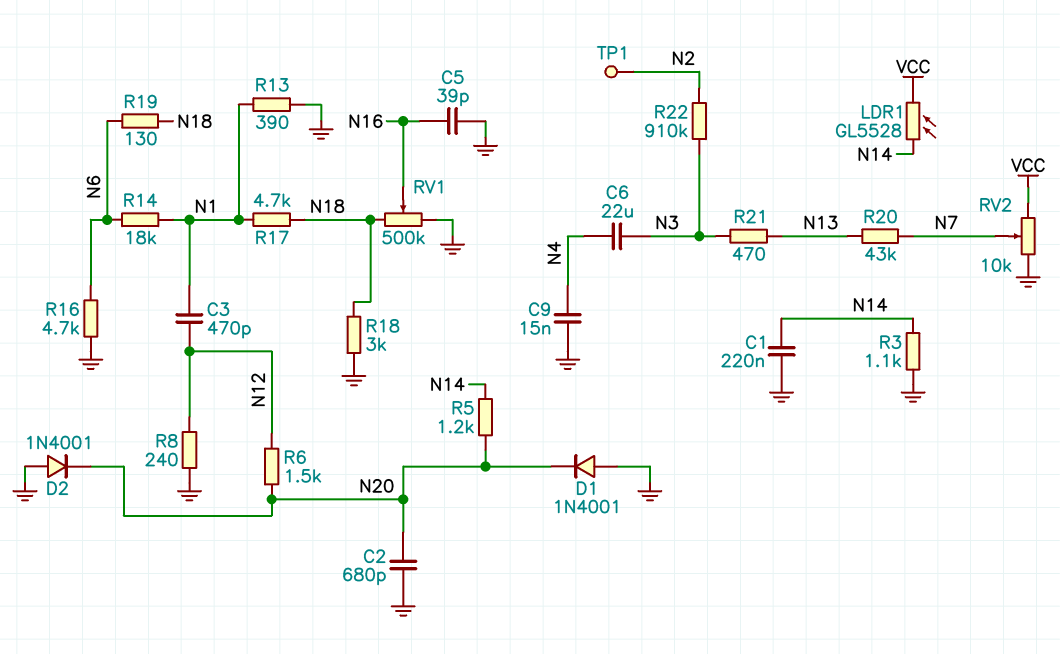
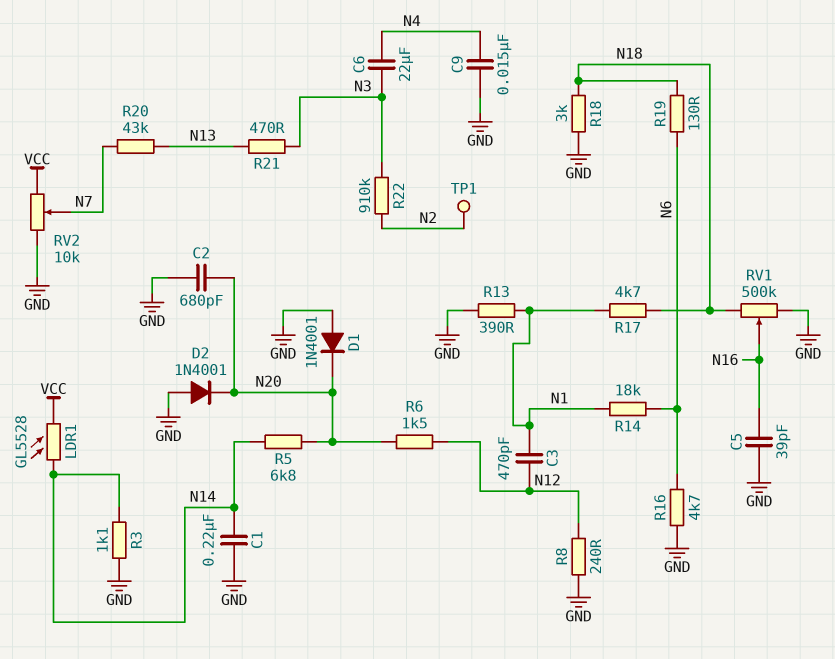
R5: 1.2k (N14, N20) -> 6.8k (N14, N20)

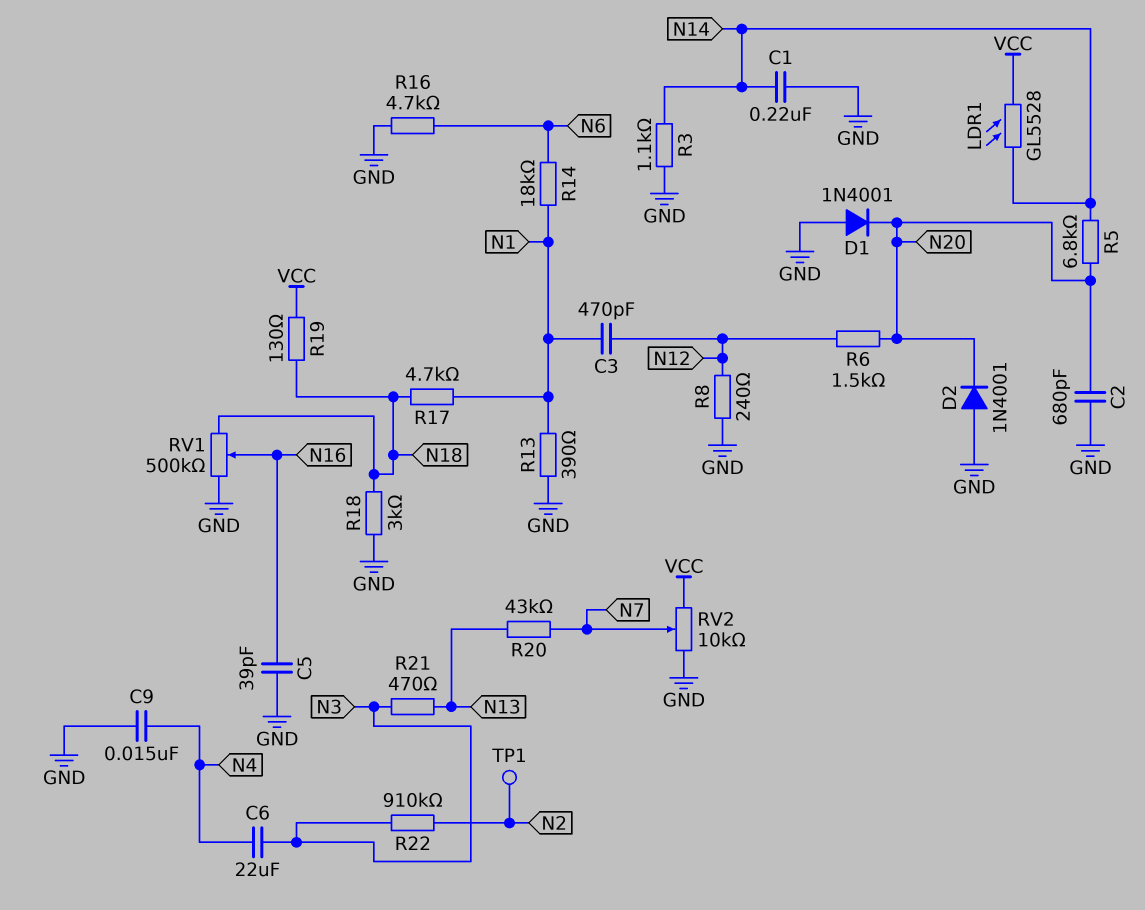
R19: 130 (N6, N18) -> 130 (N18, VCC)

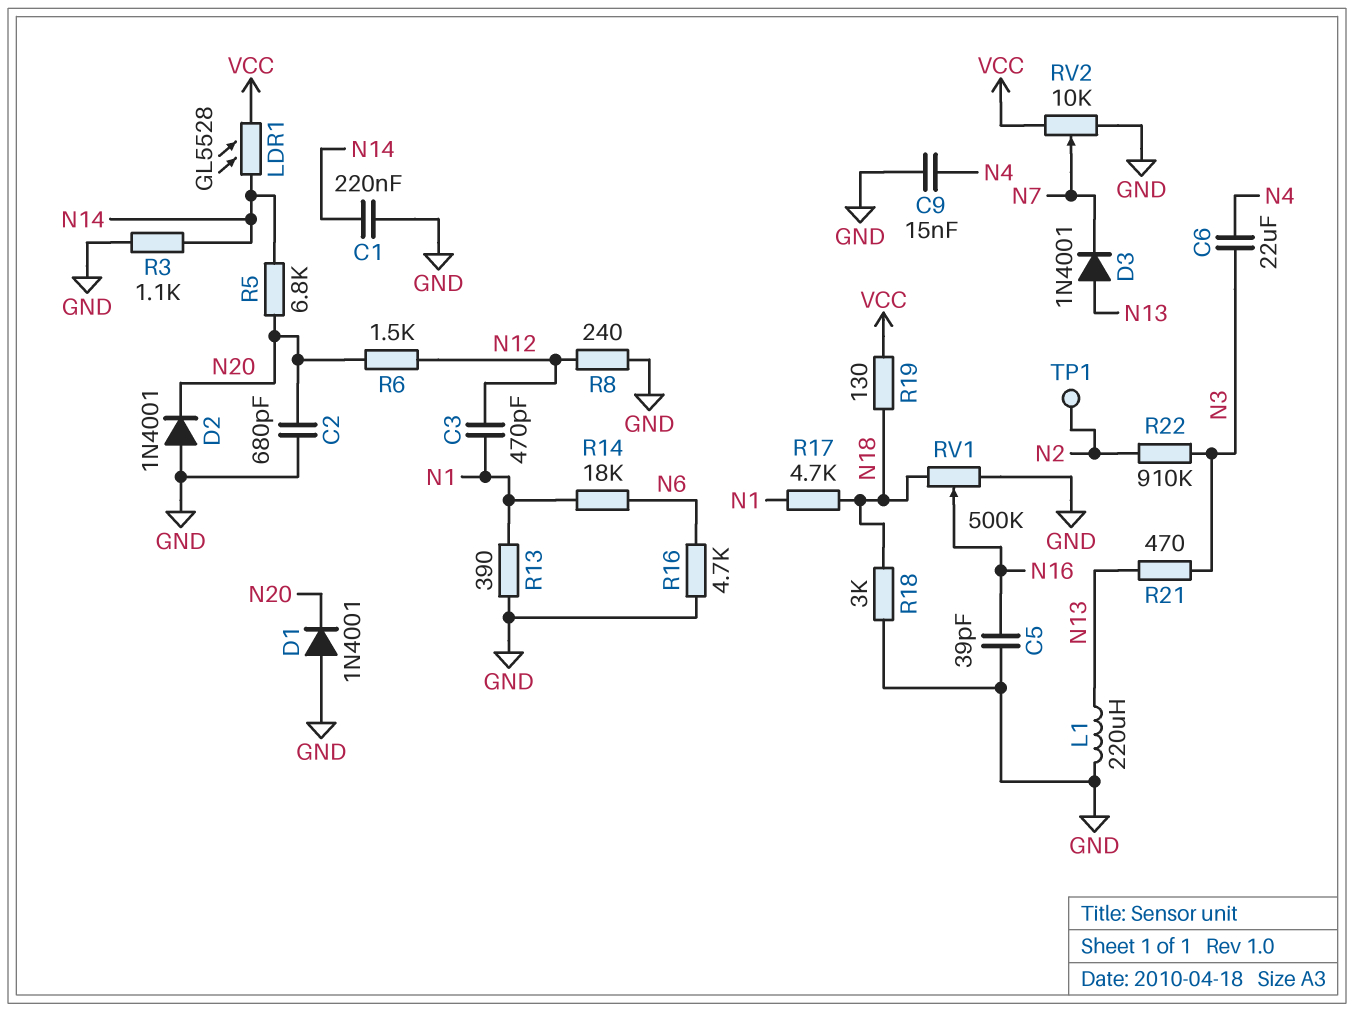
D3: none -> diode 1N4001 (A N13, K N7)
L1: none -> 220uH (GND, N13)
R20: 43k (N7, N13) -> none

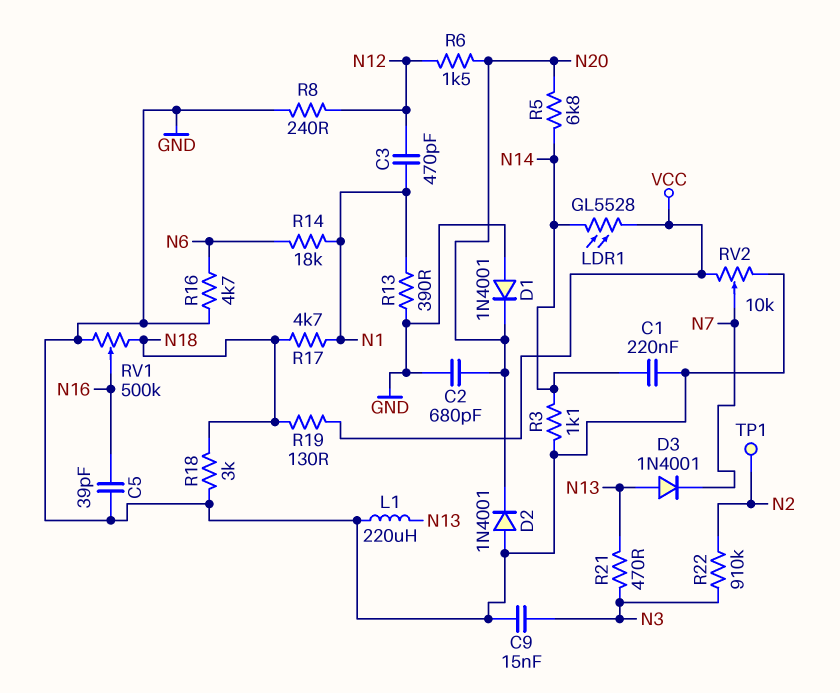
C6: 22uF (N3, N4) -> none
C9: 15nF (GND, N4) -> 15nF (GND, N3)

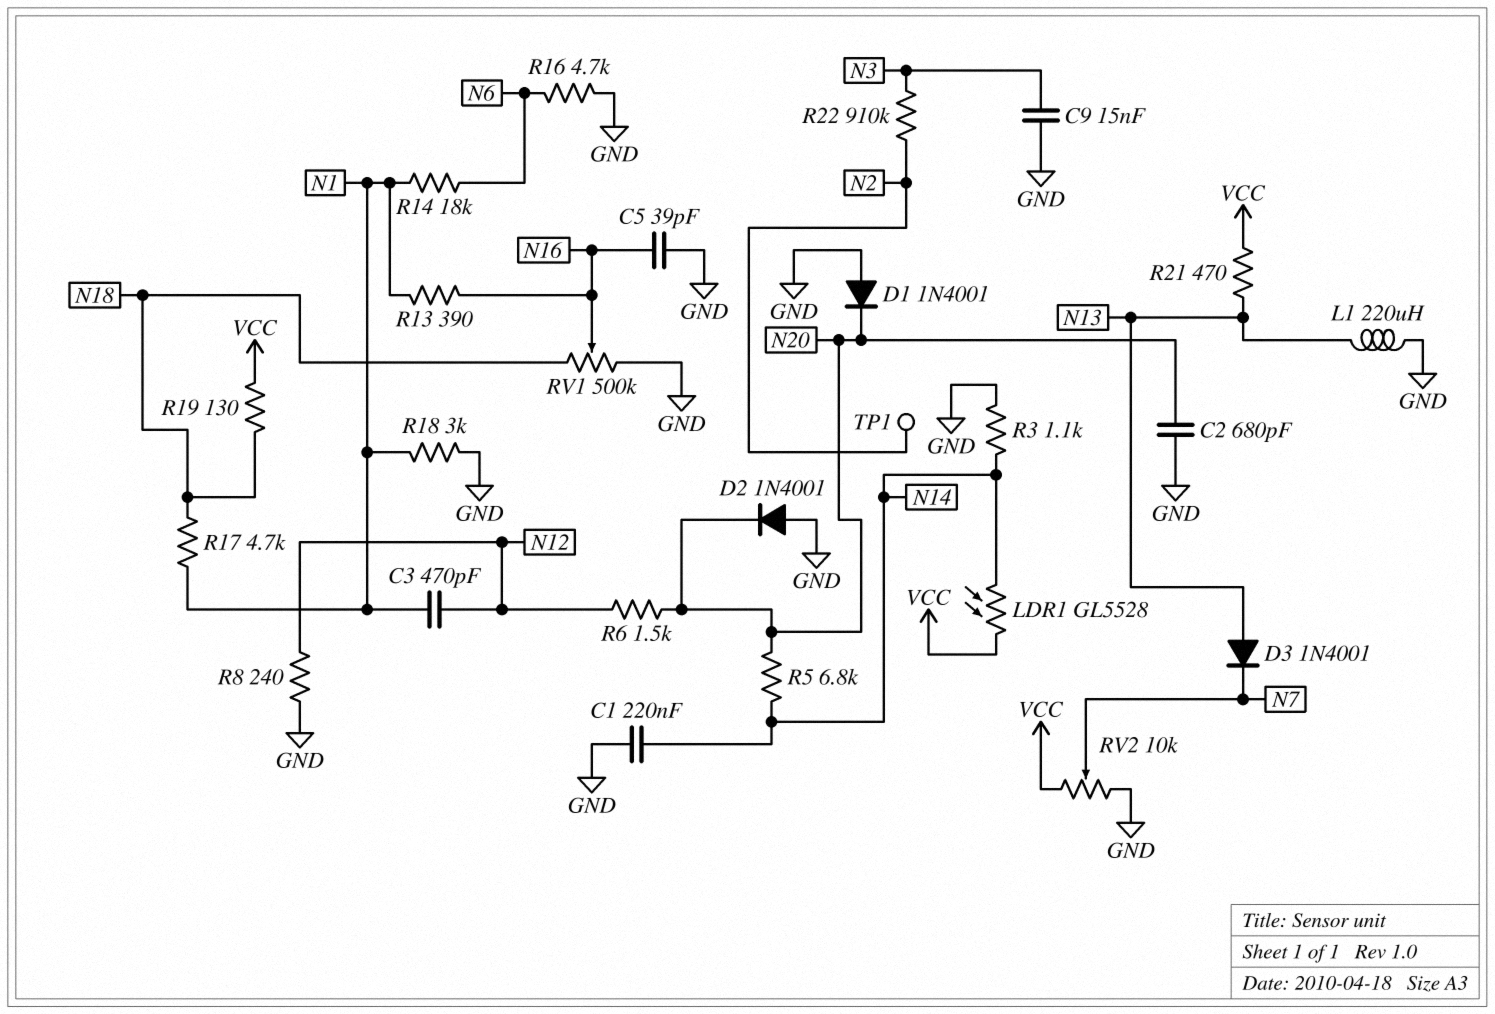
R13: 390 (GND, N1) -> 390 (N1, N16)
R18: 3k (GND, N18) -> 3k (GND, N1)
R21: 470 (N3, N13) -> 470 (N13, VCC)

